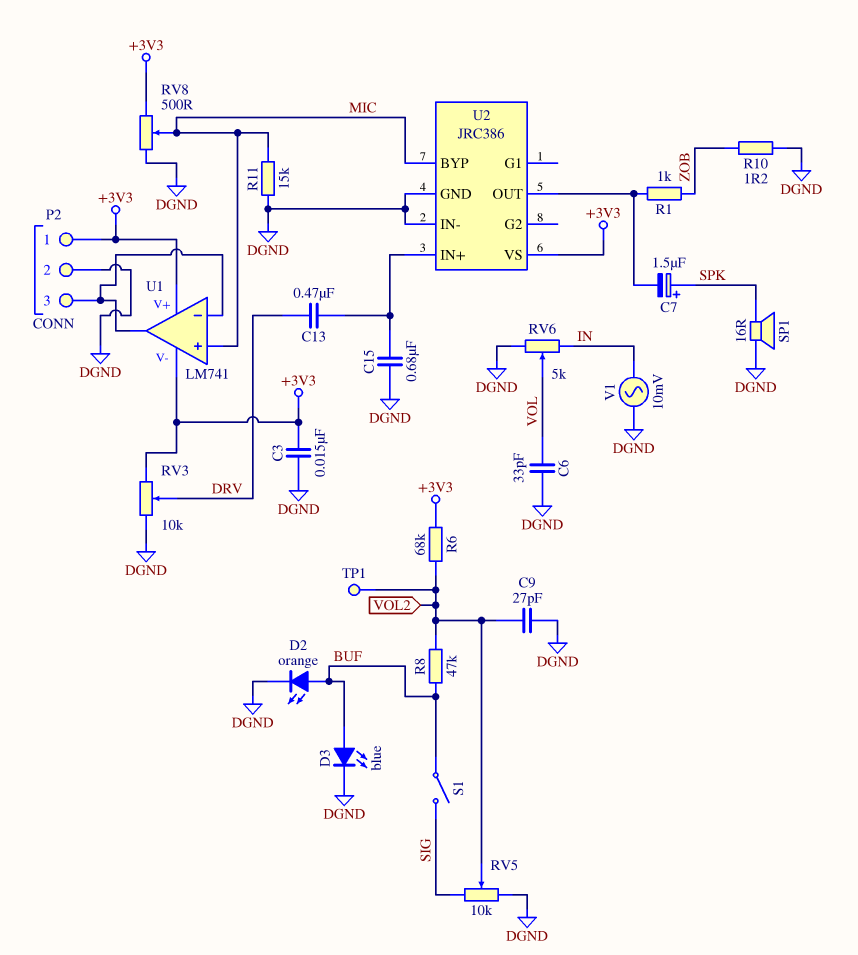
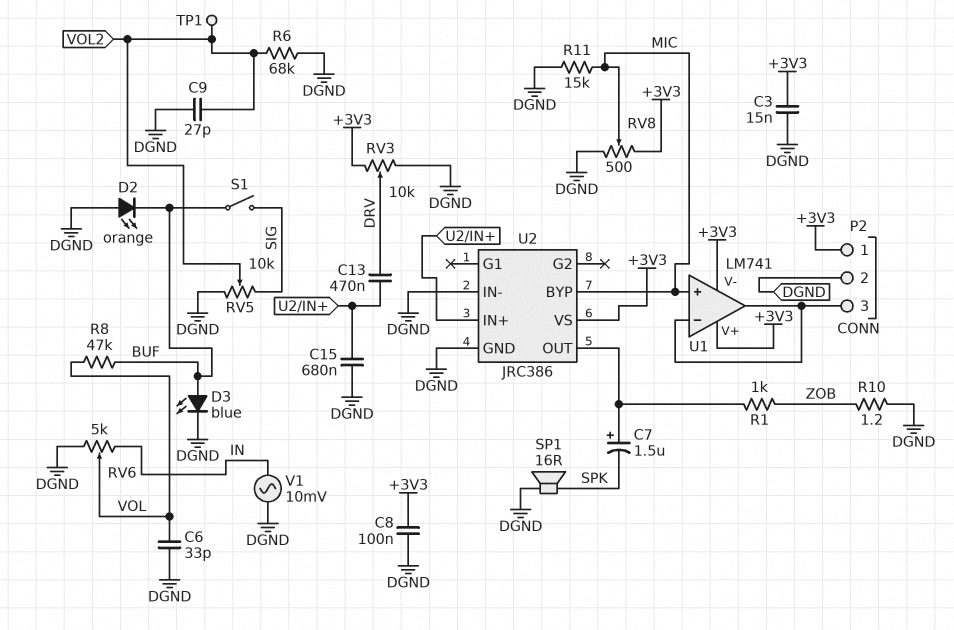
C7: 1.5uF (plus SPK, minus U2/OUT) -> 1.5uF (plus U2/OUT, minus SPK)
C8: none -> 100nF (+3V3, DGND)
D2: LED orange (A BUF, K DGND) -> LED orange (A DGND, K BUF)
R6: 68k (+3V3, VOL2) -> 68k (DGND, VOL2)
R8: 47k (BUF, VOL2) -> 47k (BUF, VOL)

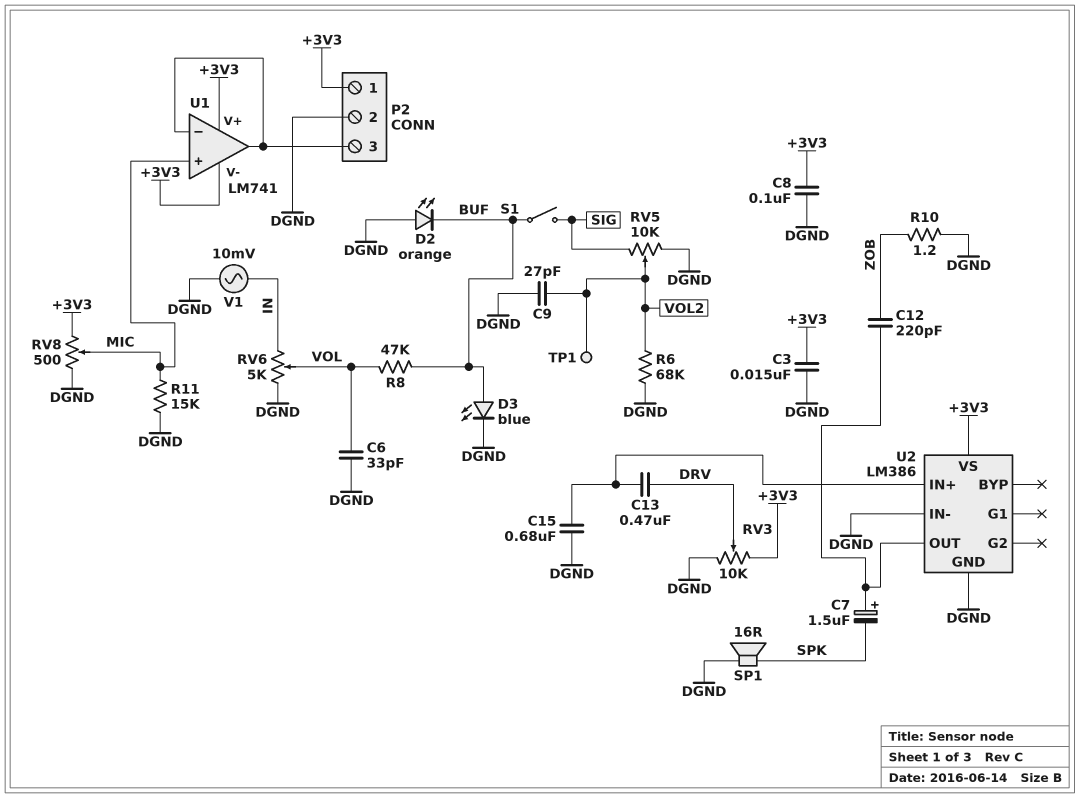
C12: none -> 220pF (U2/OUT, ZOB)
R1: 1k (U2/OUT, ZOB) -> none
U2: JRC386 -> LM386
U2 pin BYP: MIC -> none

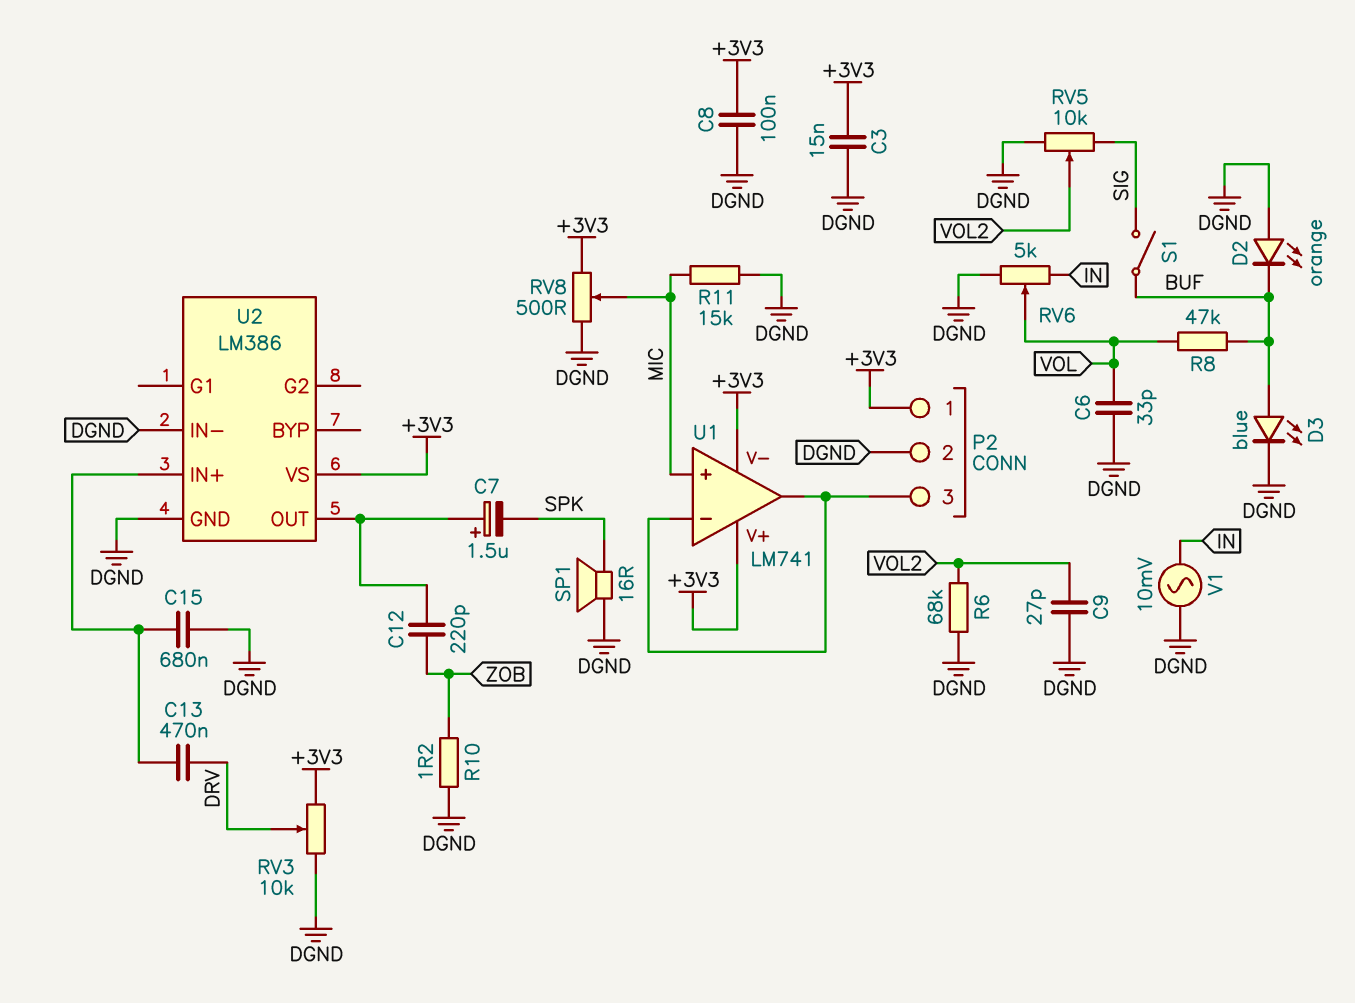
TP1: test point (VOL2) -> none

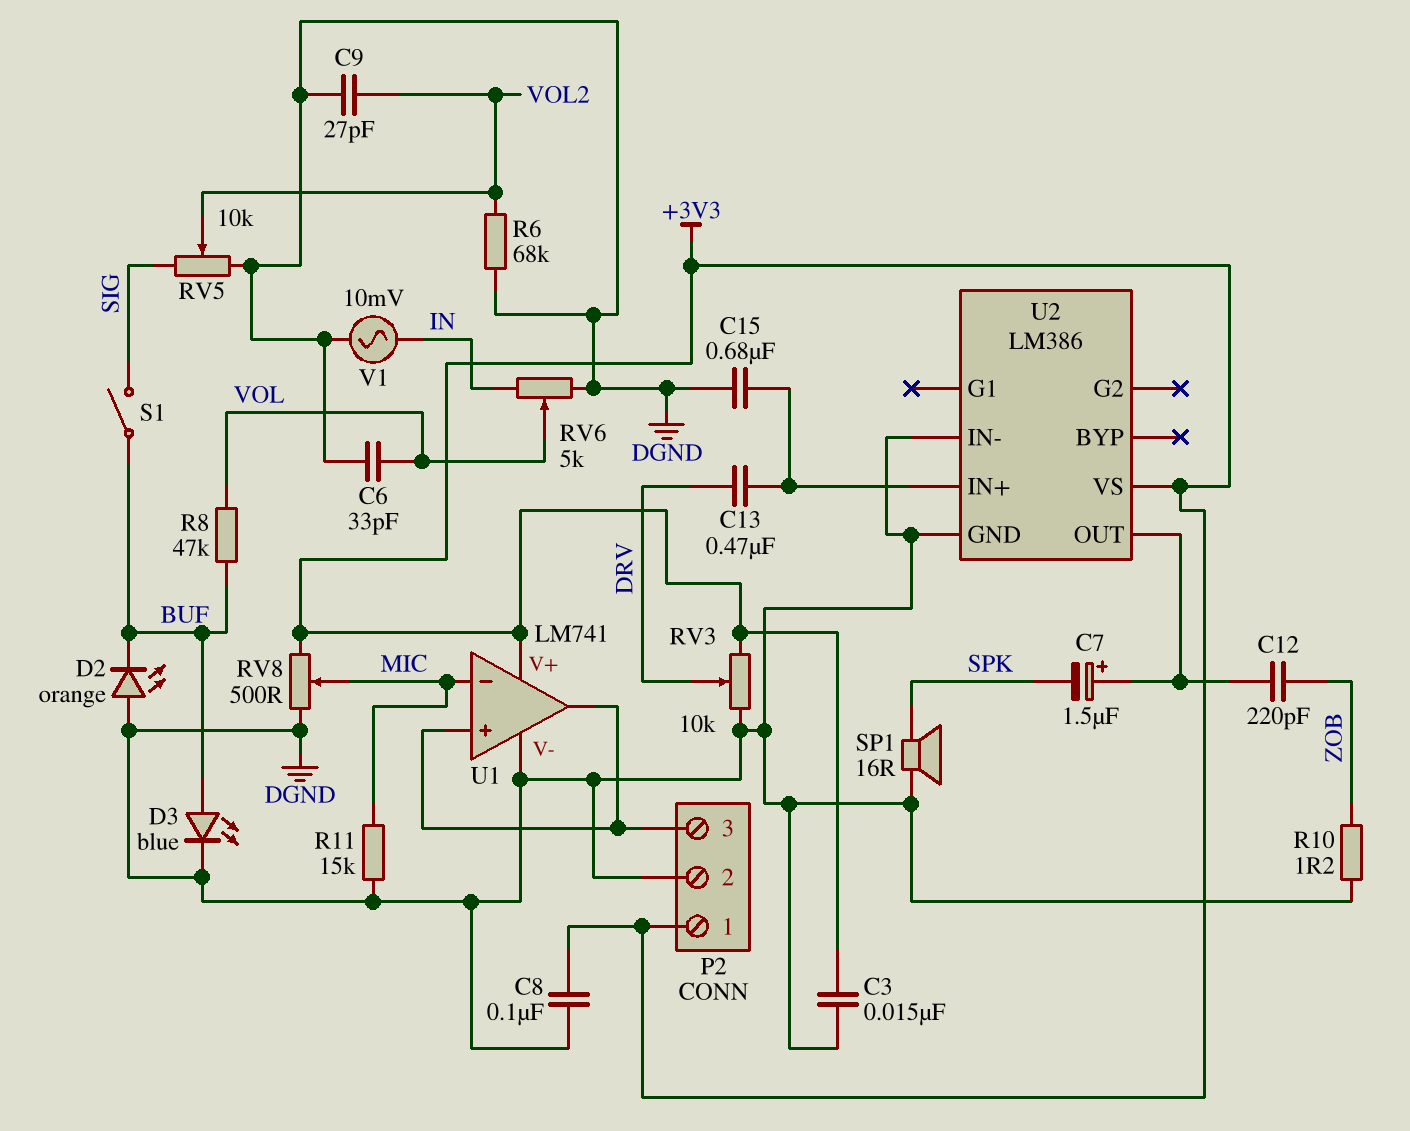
U1 pin V-: +3V3 -> DGND
U1 pin in+: MIC -> P2/3
U1 pin in-: P2/3 -> MIC

